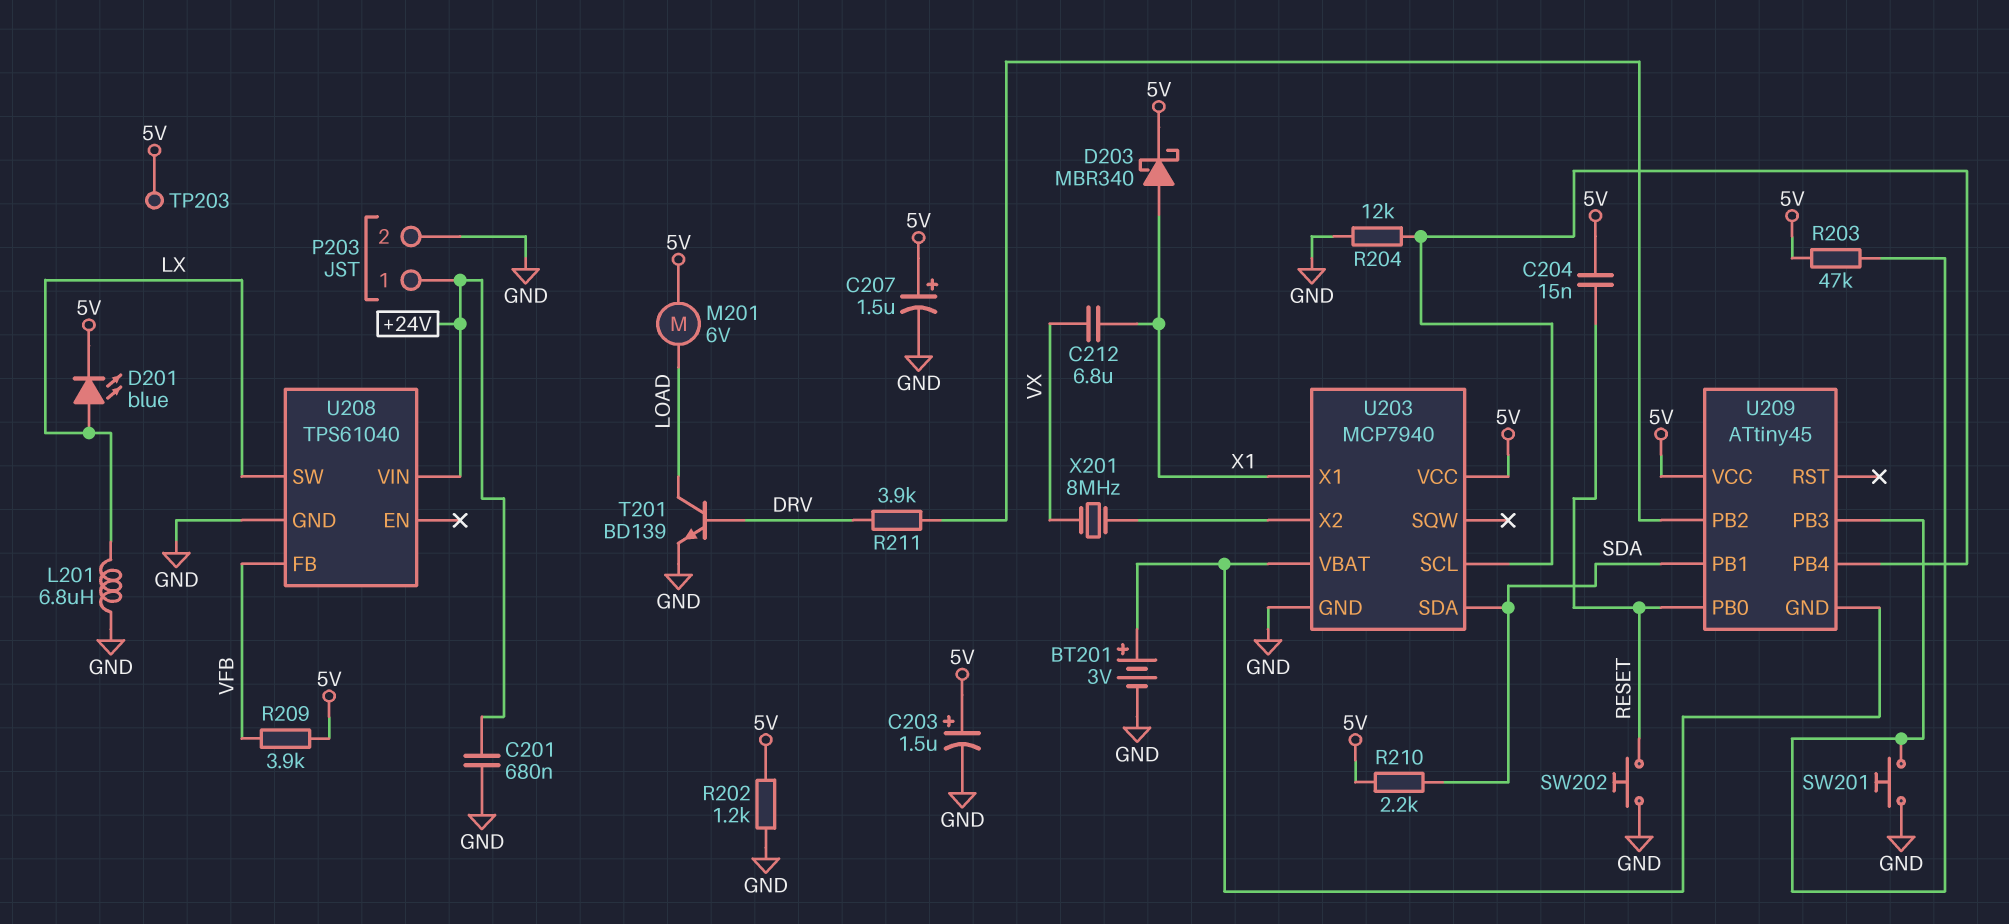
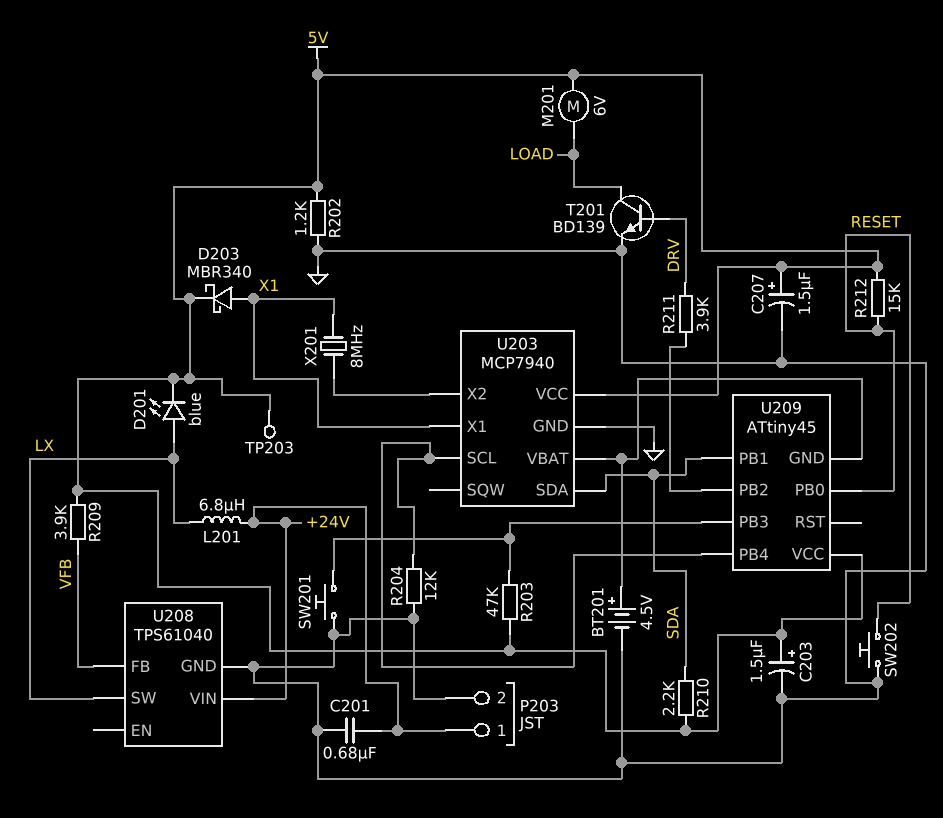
BT201: 3V (plus U203/VBAT, minus GND) -> 4.5V (plus U203/VBAT, minus GND)
C204: 15nF (5V, RESET) -> none
C212: 6.8uF (VX, X1) -> none
L201: 6.8uH (GND, LX) -> 6.8uH (+24V, LX)
R212: none -> 15k (5V, RESET)
X201: 8MHz (U203/X2, VX) -> 8MHz (U203/X2, X1)

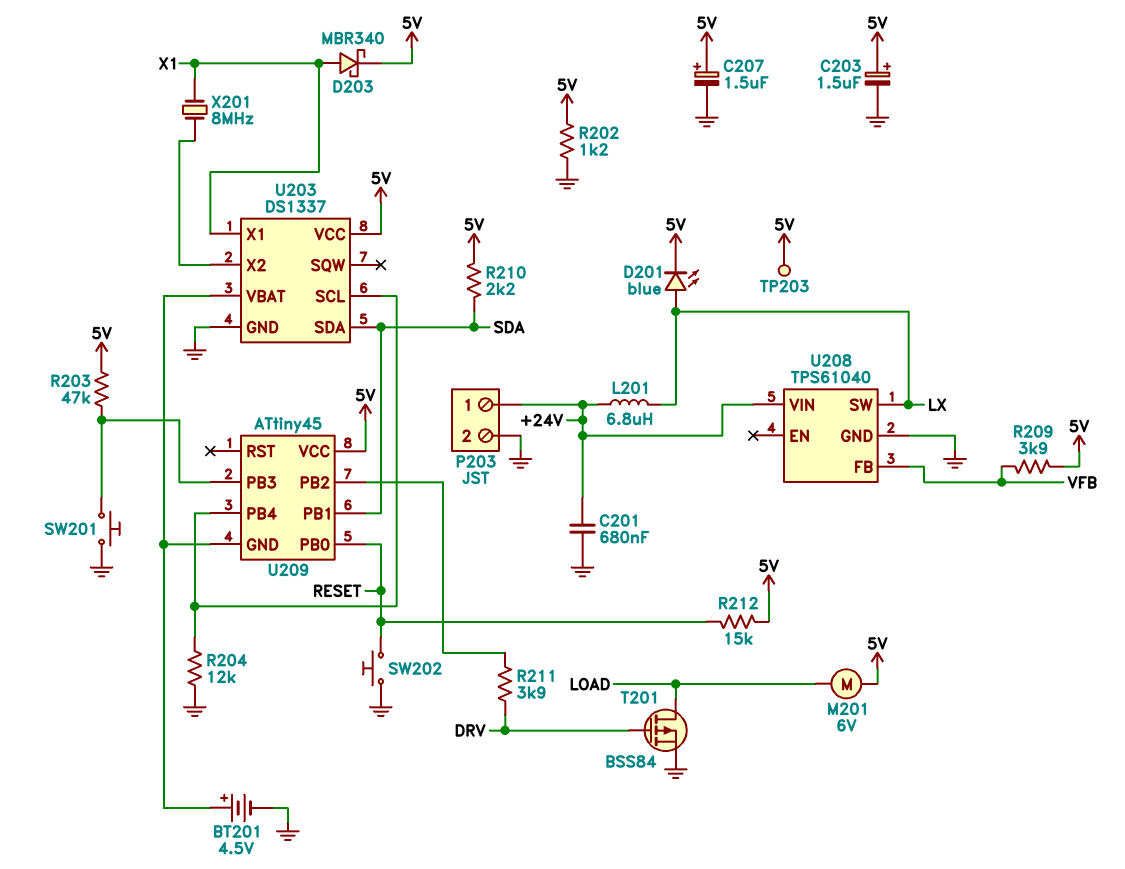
T201: NPN BD139 (B DRV, C LOAD, E GND) -> PMOS BSS84 (G DRV, D LOAD, S GND)
U203: MCP7940 -> DS1337

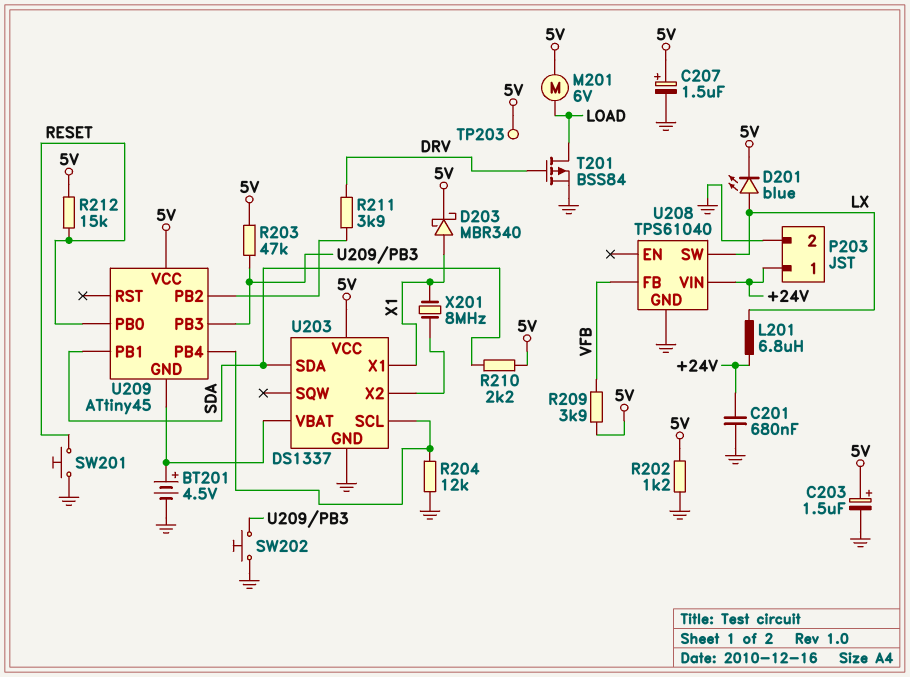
SW201: button (GND, U209/PB3) -> button (GND, RESET)
SW202: button (GND, RESET) -> button (GND, U209/PB3)

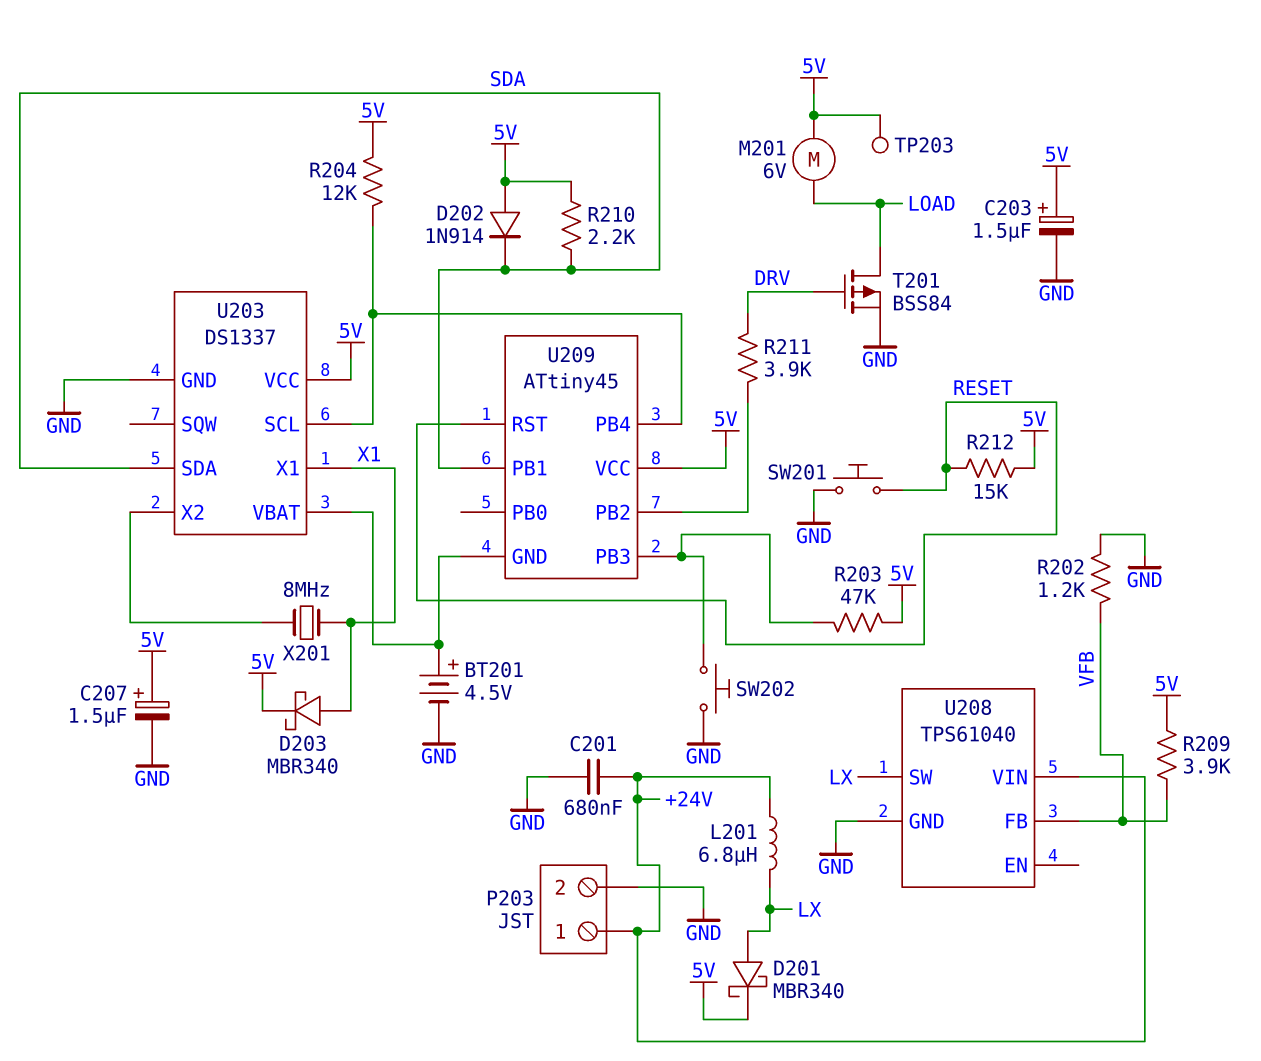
D201: LED blue (A LX, K 5V) -> schottky MBR340 (A LX, K 5V)
D202: none -> diode 1N914 (A 5V, K SDA)
R202: 1.2k (5V, GND) -> 1.2k (GND, VFB)
R204: 12k (GND, U203/SCL) -> 12k (5V, U203/SCL)
U209 pin PB0: RESET -> none
U209 pin RST: none -> RESET

